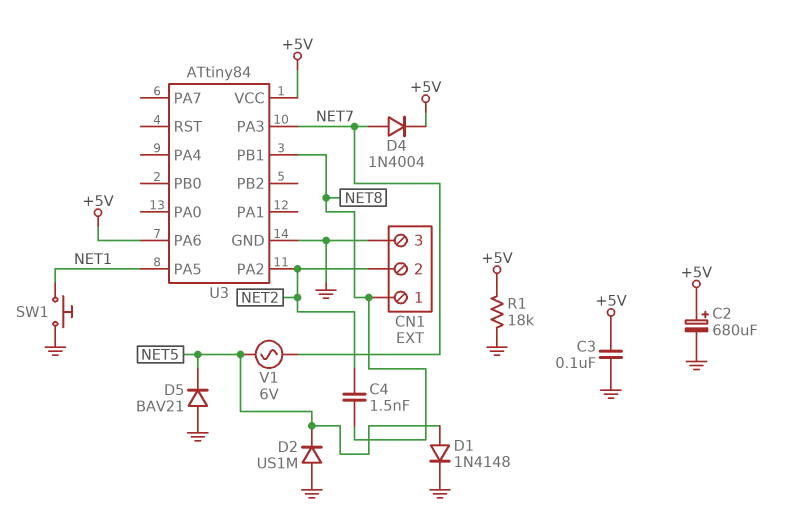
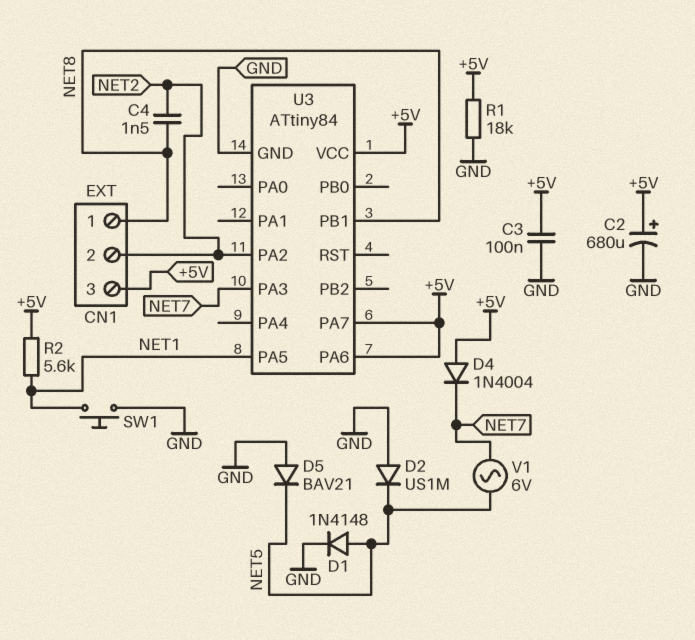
CN1 pin 3: GND -> +5V
D4: diode 1N4004 (A NET7, K +5V) -> diode 1N4004 (A +5V, K NET7)
R2: none -> 5.6k (+5V, NET1)
U3 pin PA7: none -> +5V

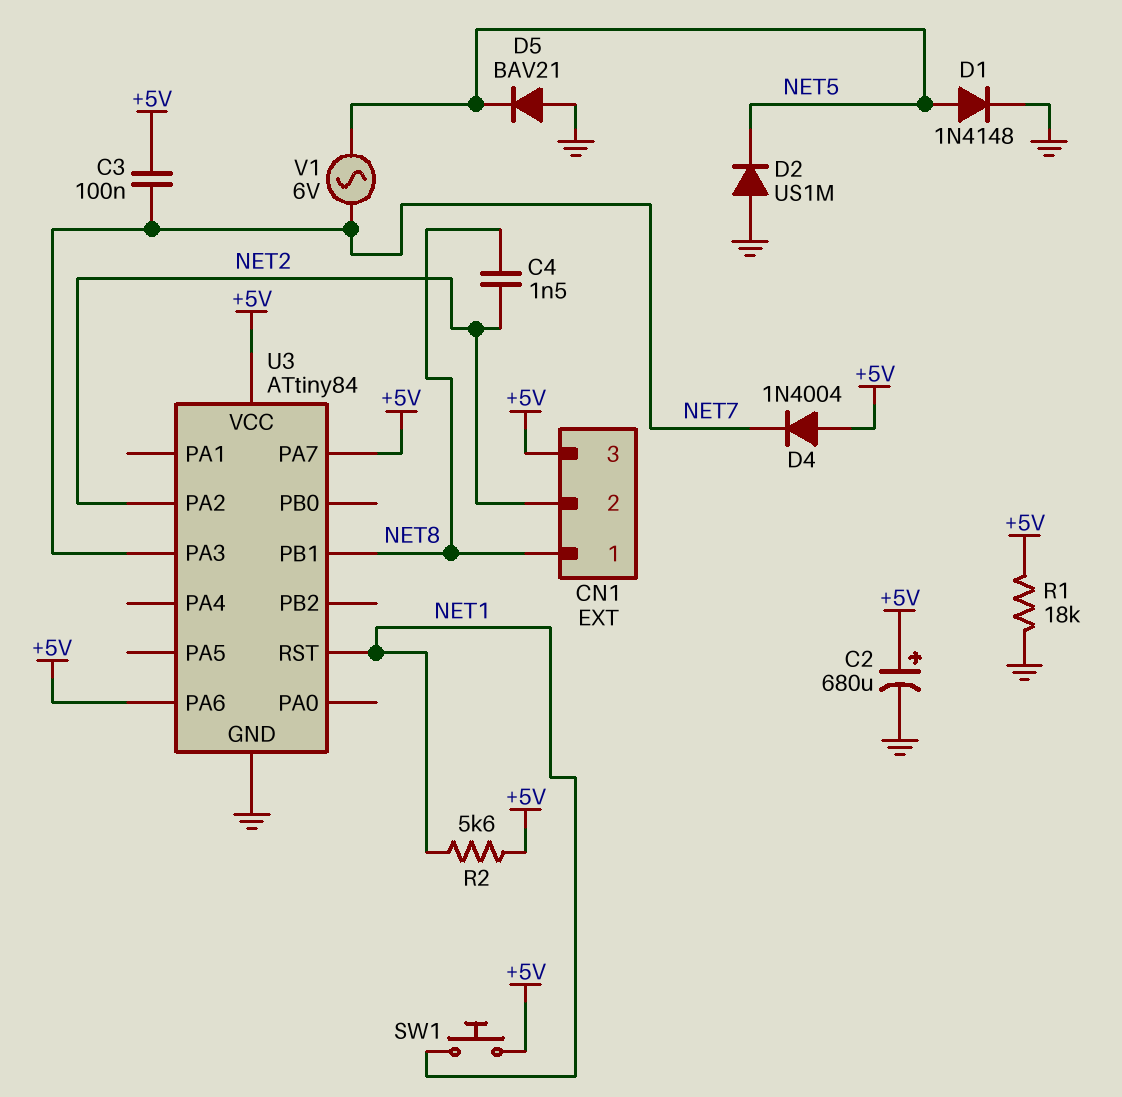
C3: 100nF (+5V, GND) -> 100nF (+5V, NET7)
SW1: button (GND, NET1) -> button (+5V, NET1)
U3 pin PA5: NET1 -> none
U3 pin RST: none -> NET1

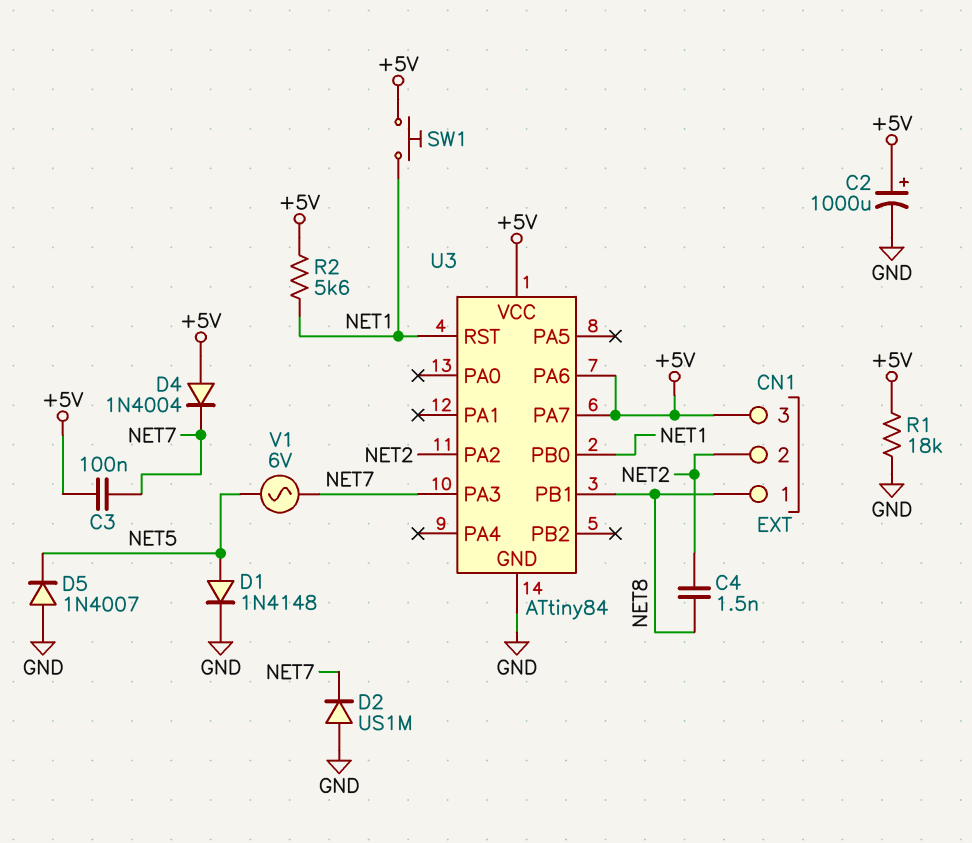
C2: 680uF (plus +5V, minus GND) -> 1000uF (plus +5V, minus GND)
D2: diode US1M (A GND, K NET5) -> diode US1M (A GND, K NET7)
D5: diode BAV21 (A GND, K NET5) -> diode 1N4007 (A GND, K NET5)
U3 pin PB0: none -> NET1

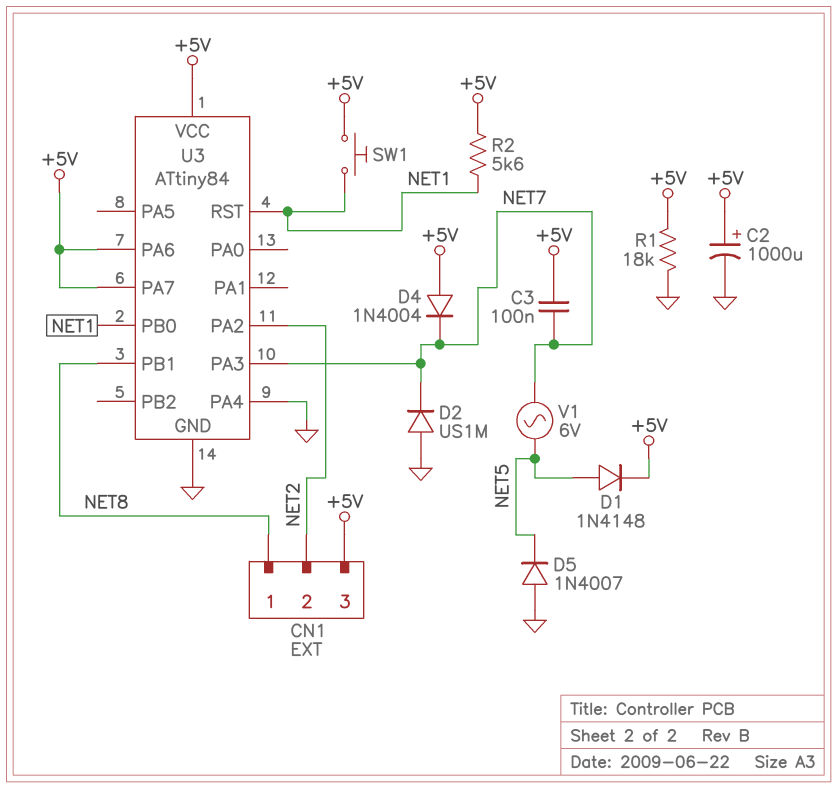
C4: 1.5nF (NET2, NET8) -> none
D1: diode 1N4148 (A NET5, K GND) -> diode 1N4148 (A NET5, K +5V)
U3 pin PA4: none -> GND

